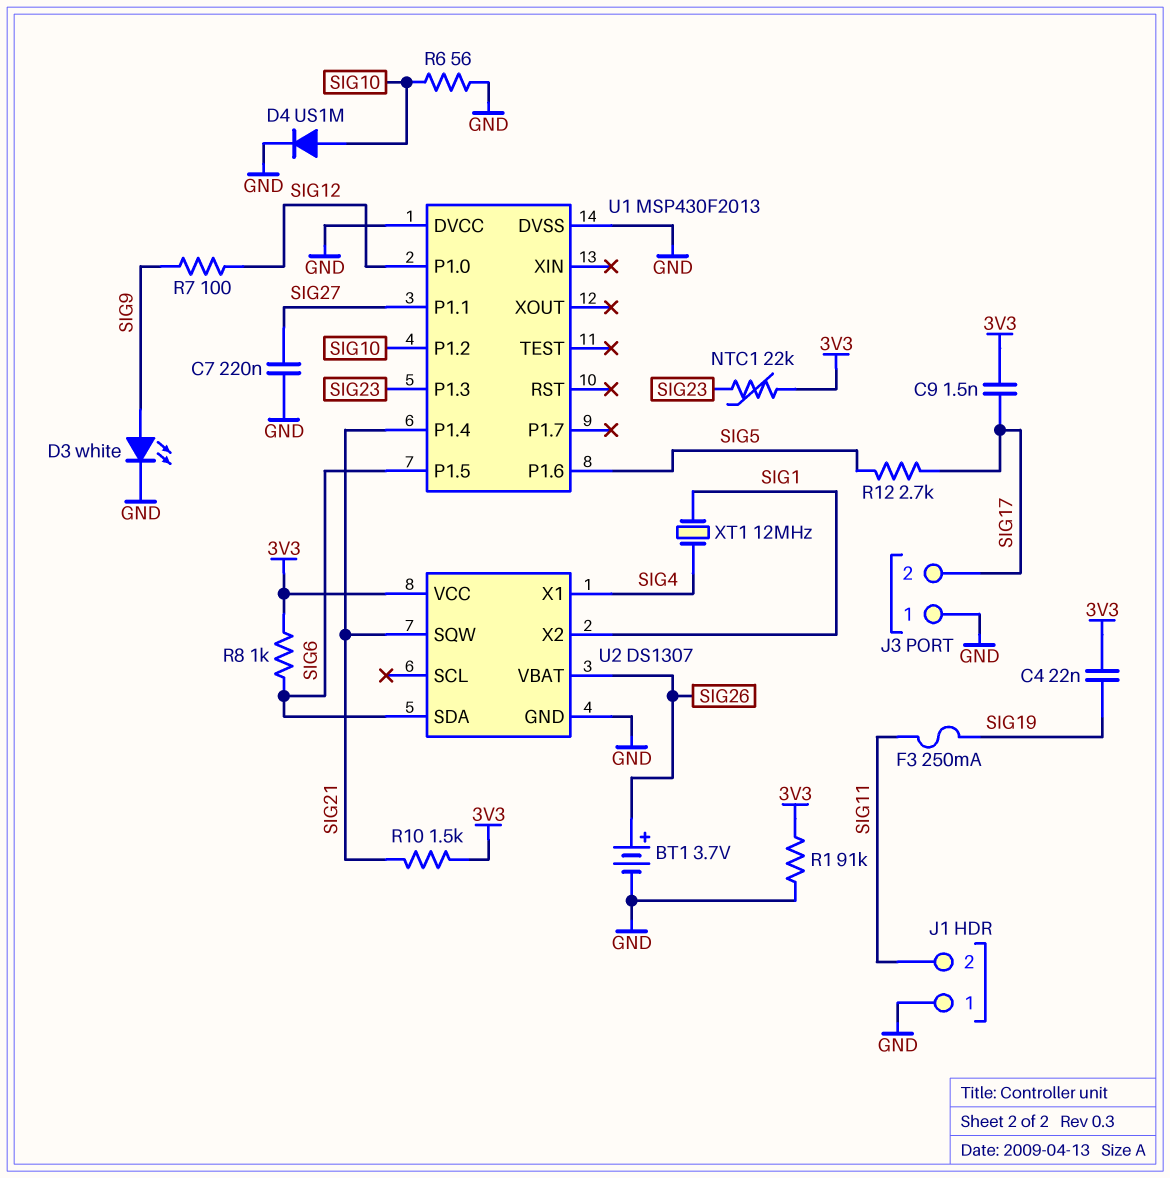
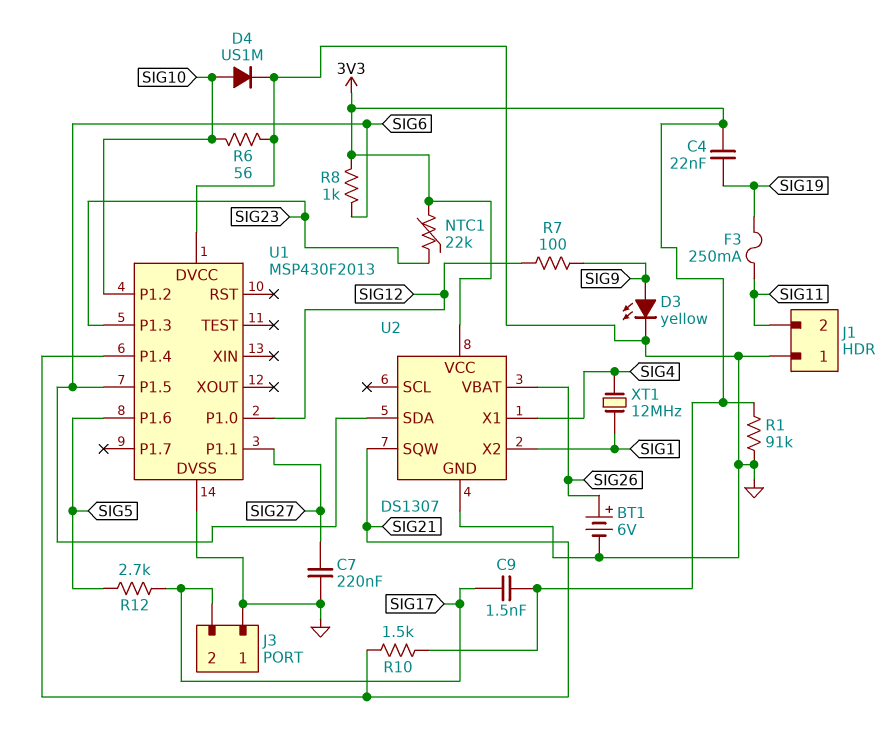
BT1: 3.7V (plus SIG26, minus GND) -> 6V (plus SIG26, minus GND)
D3: LED white (A SIG9, K GND) -> LED yellow (A SIG9, K GND)

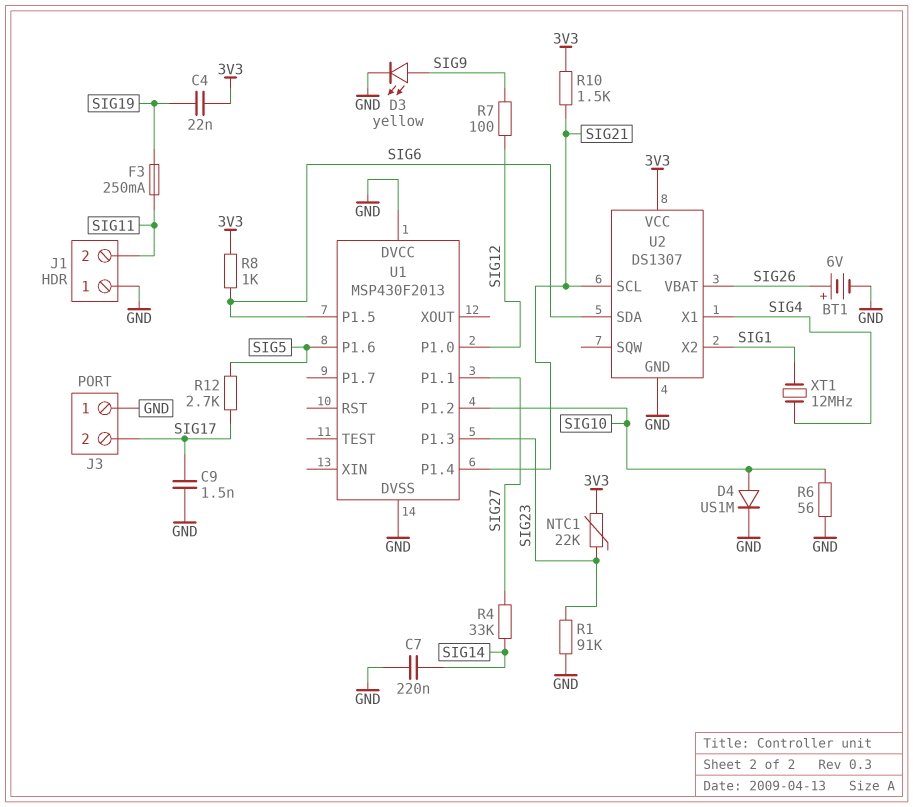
C7: 220nF (GND, SIG27) -> 220nF (GND, SIG14)
C9: 1.5nF (3V3, SIG17) -> 1.5nF (GND, SIG17)
R1: 91k (3V3, GND) -> 91k (GND, SIG23)
R4: none -> 33k (SIG14, SIG27)
U2 pin SCL: none -> SIG21
U2 pin SQW: SIG21 -> none

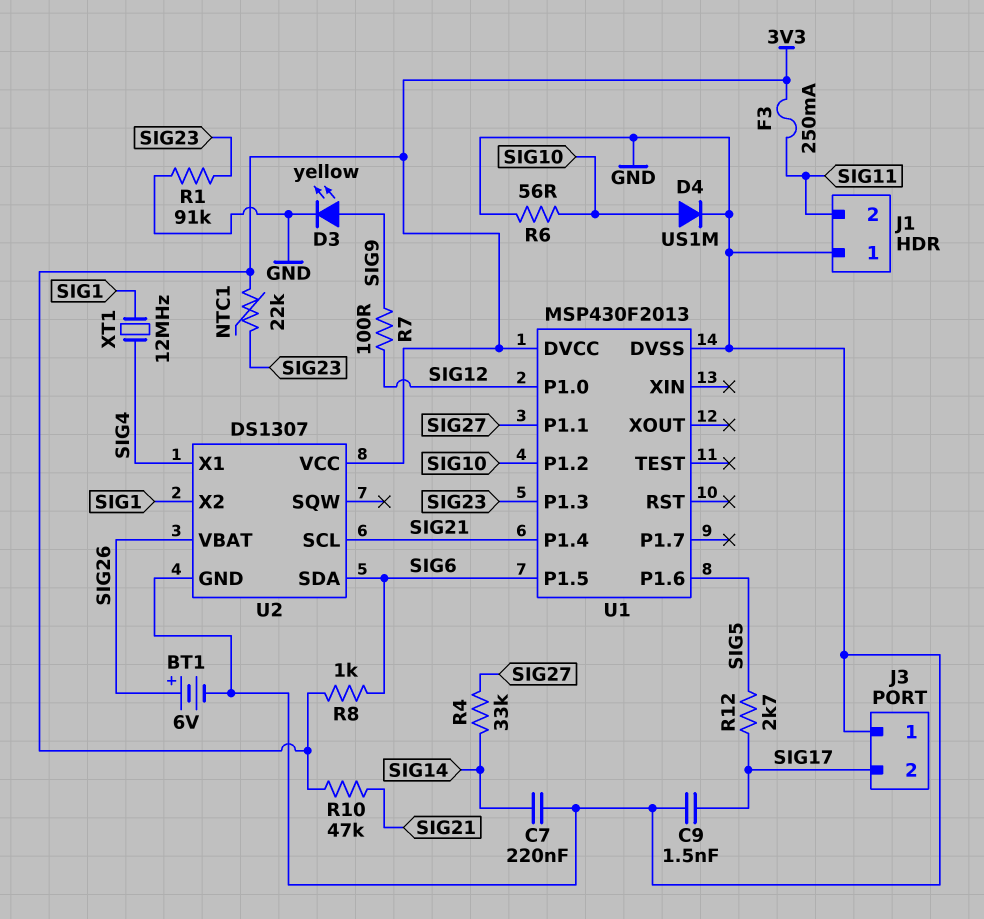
C4: 22nF (3V3, SIG19) -> none
F3: 250mA (SIG11, SIG19) -> 250mA (3V3, SIG11)
R10: 1.5k (3V3, SIG21) -> 47k (3V3, SIG21)
U1 pin DVCC: GND -> 3V3

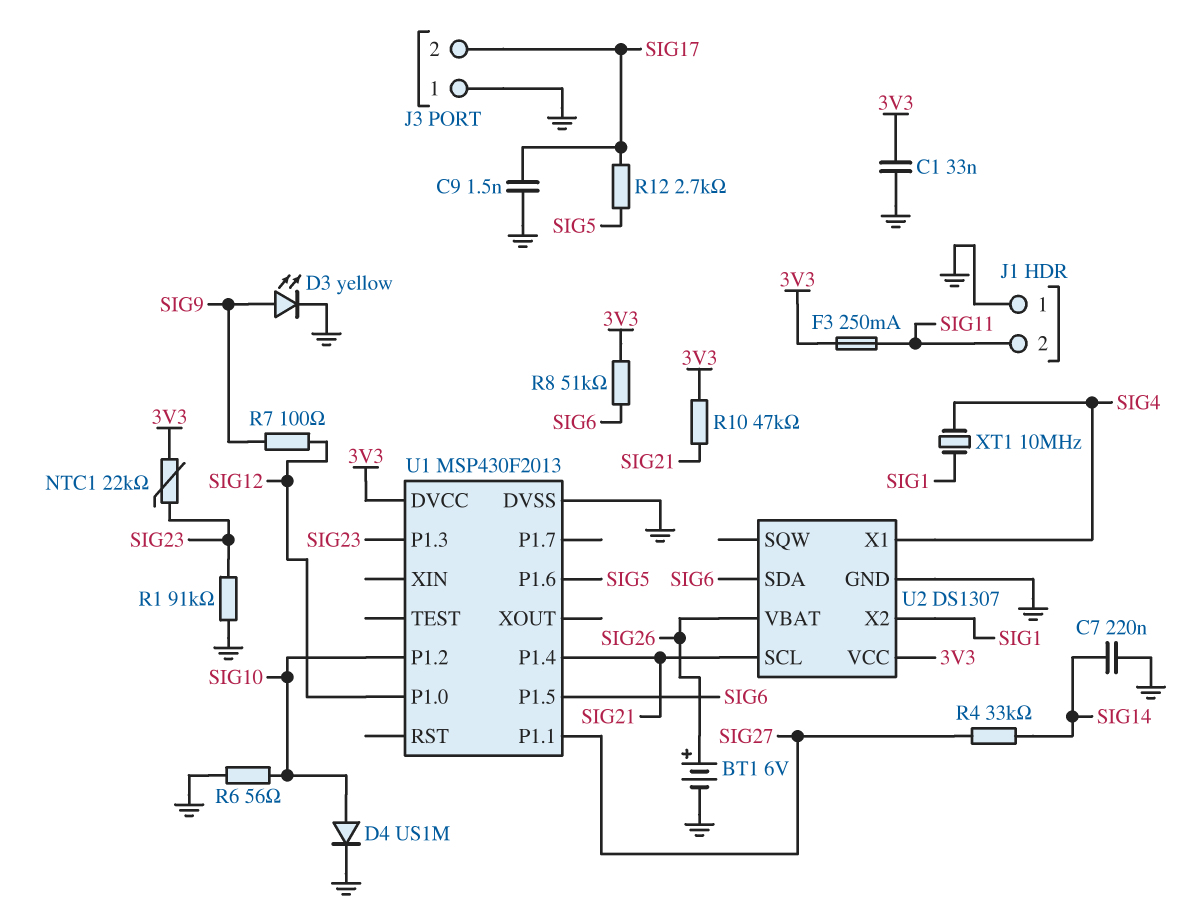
C1: none -> 33nF (3V3, GND)
R8: 1k (3V3, SIG6) -> 51k (3V3, SIG6)
XT1: 12MHz (SIG1, SIG4) -> 10MHz (SIG1, SIG4)

